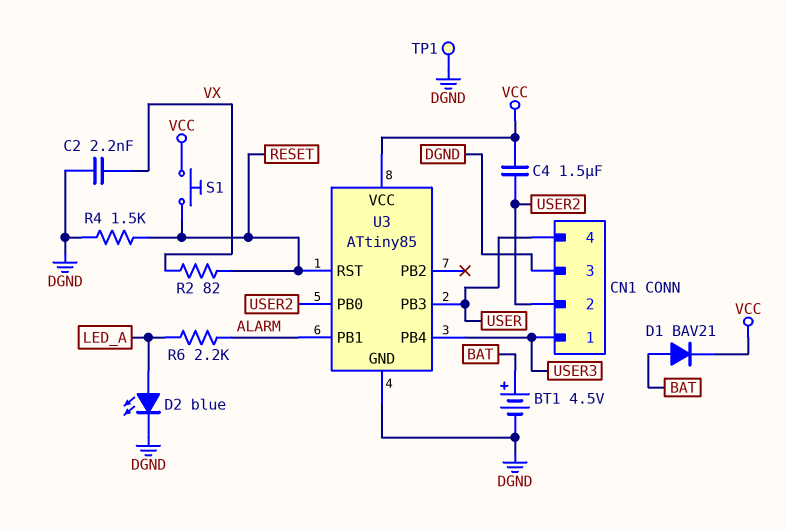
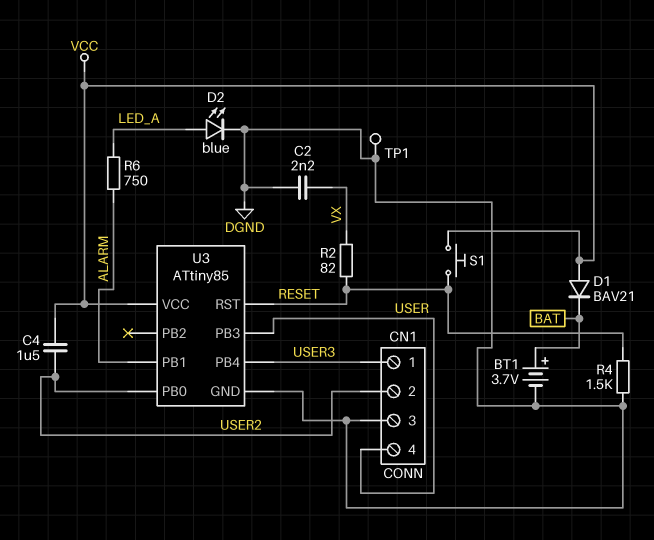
BT1: 4.5V (plus BAT, minus DGND) -> 3.7V (plus BAT, minus DGND)
D1: diode BAV21 (A BAT, K VCC) -> diode BAV21 (A VCC, K BAT)
R6: 2.2k (ALARM, LED_A) -> 750 (ALARM, LED_A)

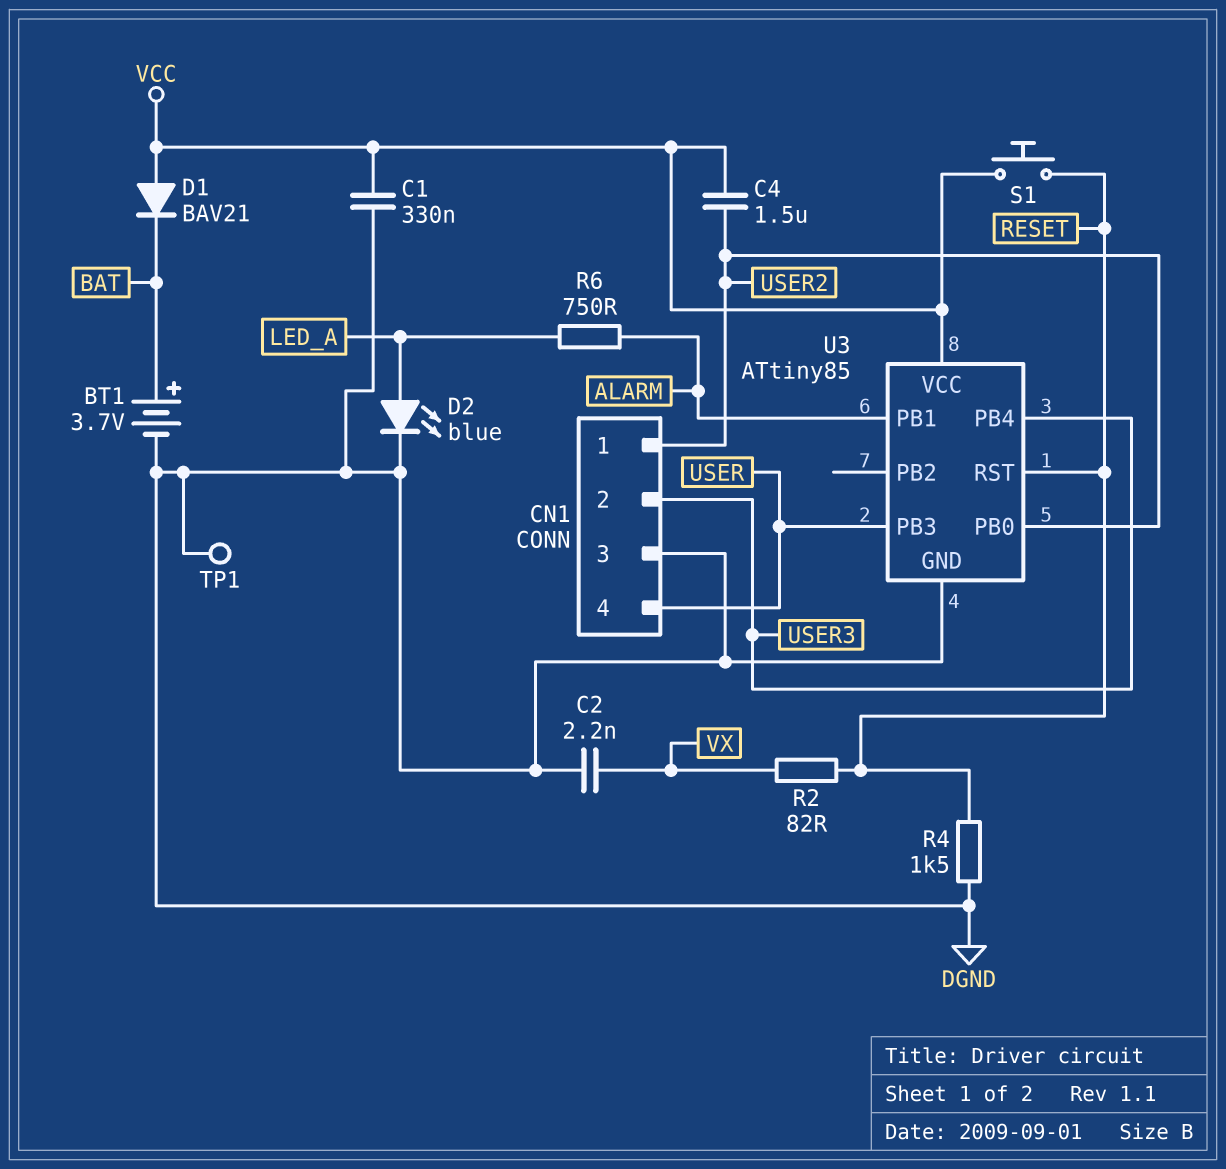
C1: none -> 330nF (DGND, VCC)
CN1 pin 1: USER3 -> USER2
CN1 pin 2: USER2 -> USER3

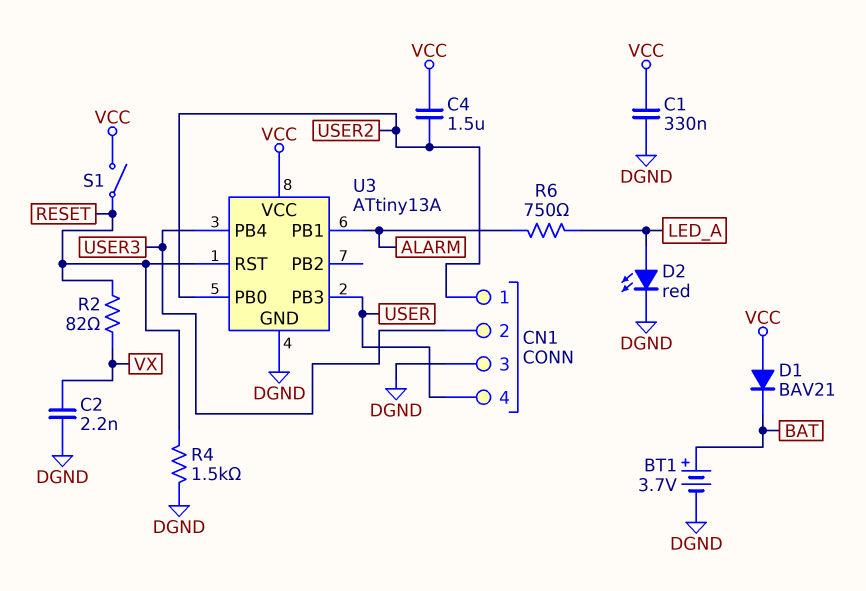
D2: LED blue (A LED_A, K DGND) -> LED red (A LED_A, K DGND)
S1: button (RESET, VCC) -> switch (RESET, VCC)
TP1: test point (DGND) -> none
U3: ATtiny85 -> ATtiny13A

